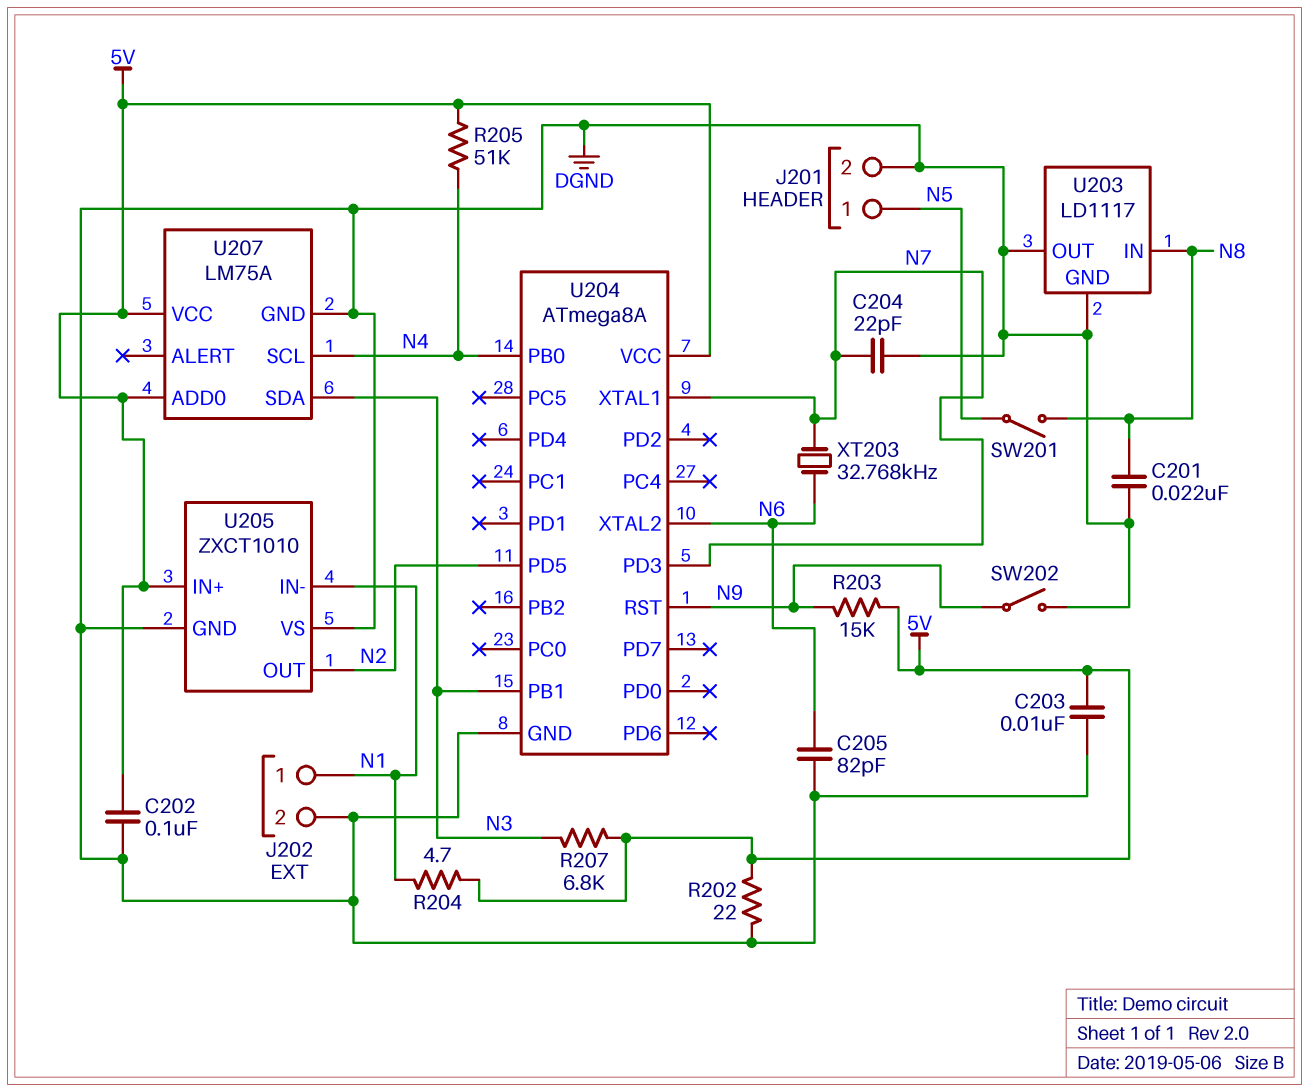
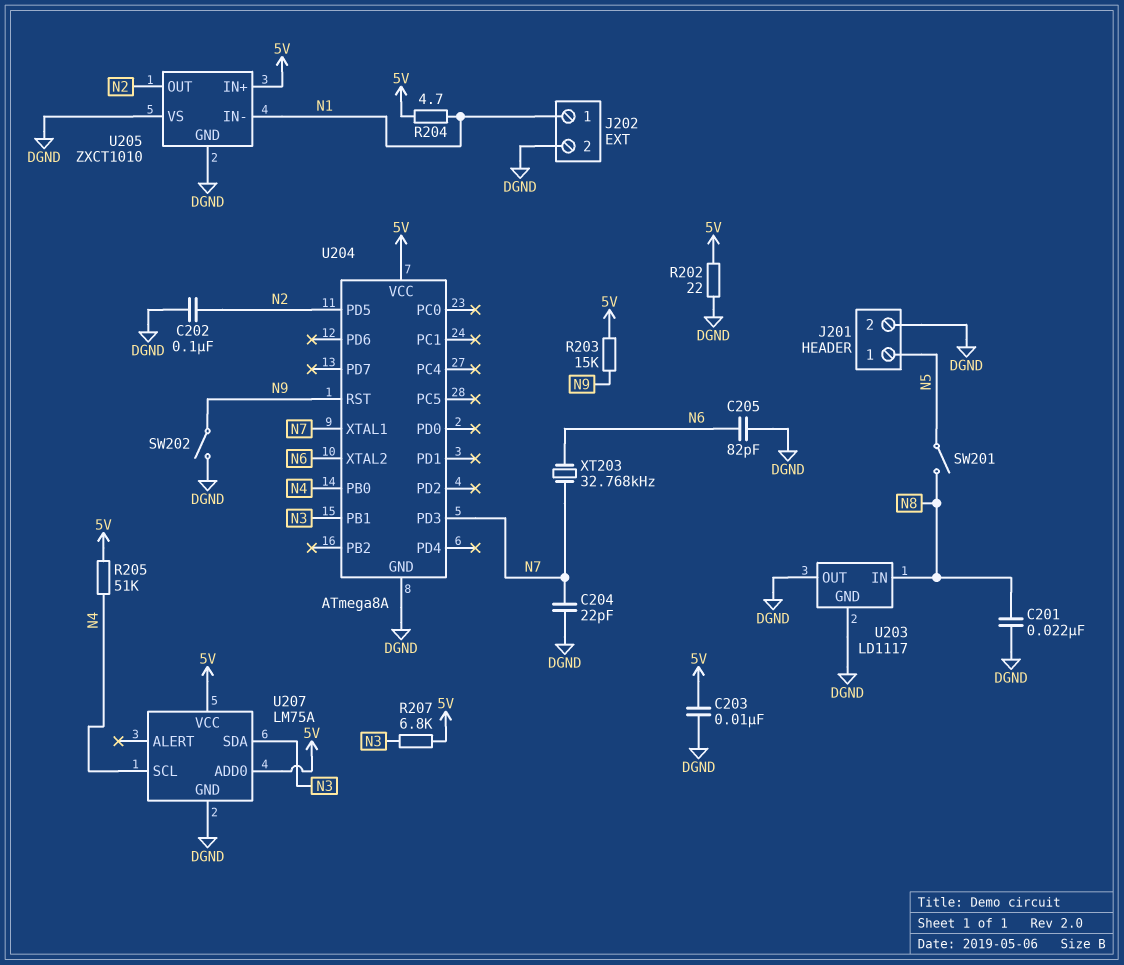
C202: 100nF (5V, DGND) -> 100nF (DGND, N2)

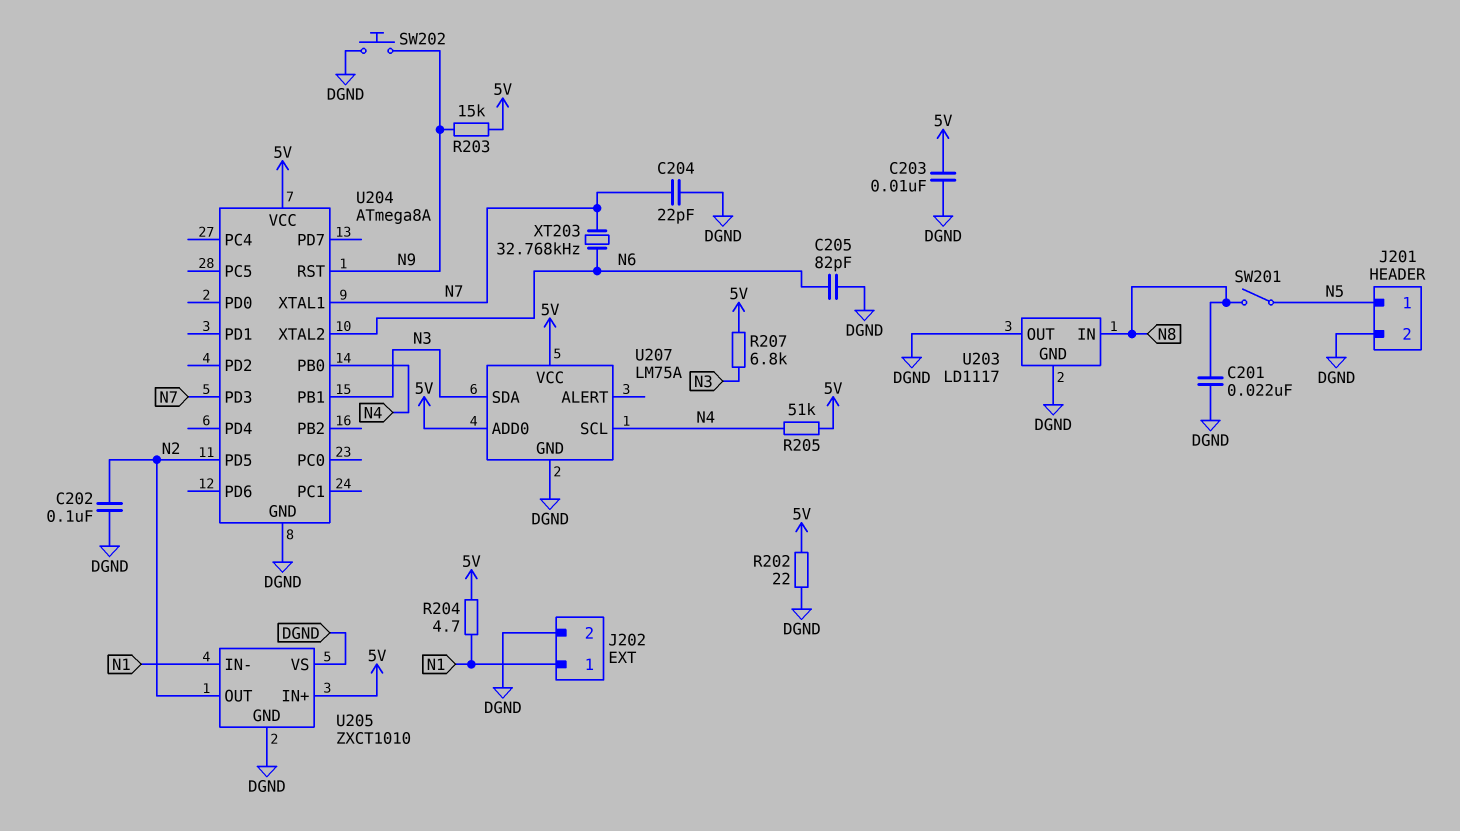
SW202: switch (DGND, N9) -> button (DGND, N9)

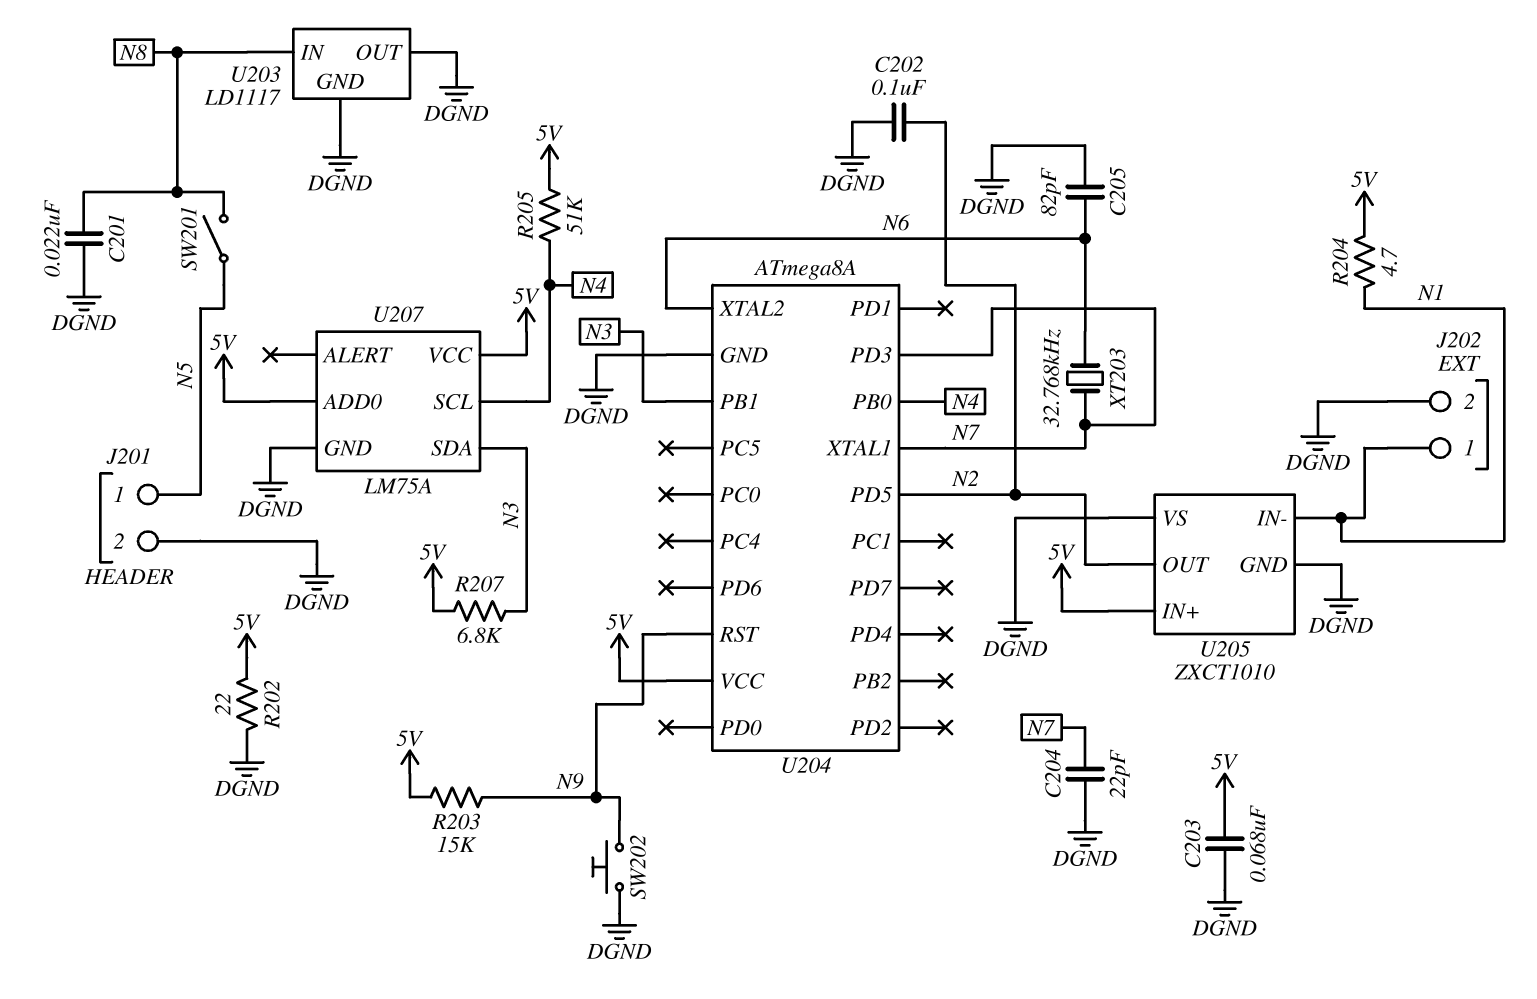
C203: 10nF (5V, DGND) -> 68nF (5V, DGND)

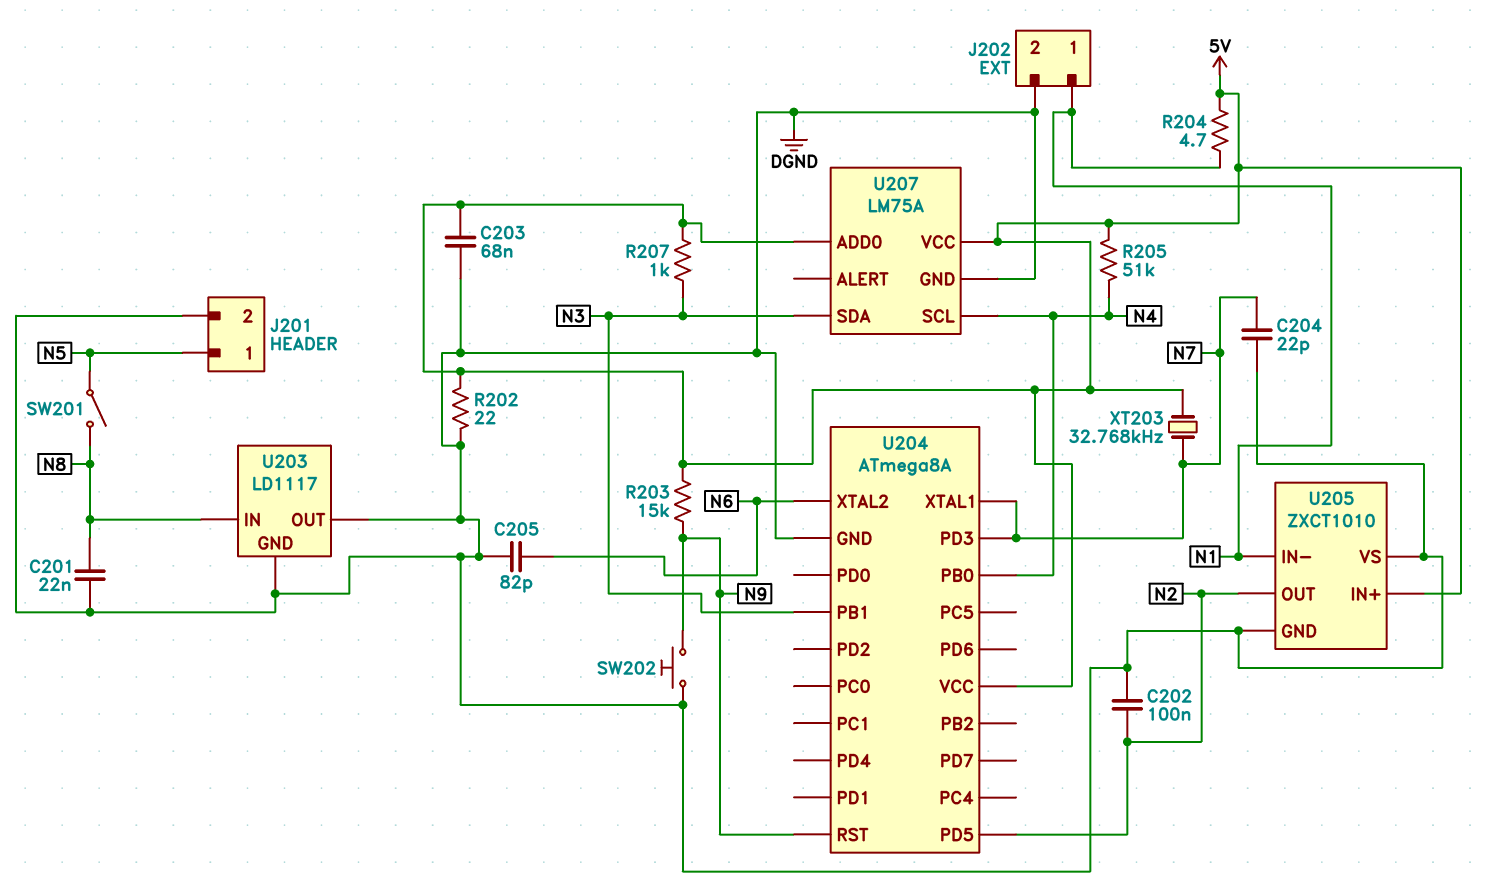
R207: 6.8k (5V, N3) -> 1k (5V, N3)
XT203: 32.768kHz (N6, N7) -> 32.768kHz (5V, N7)

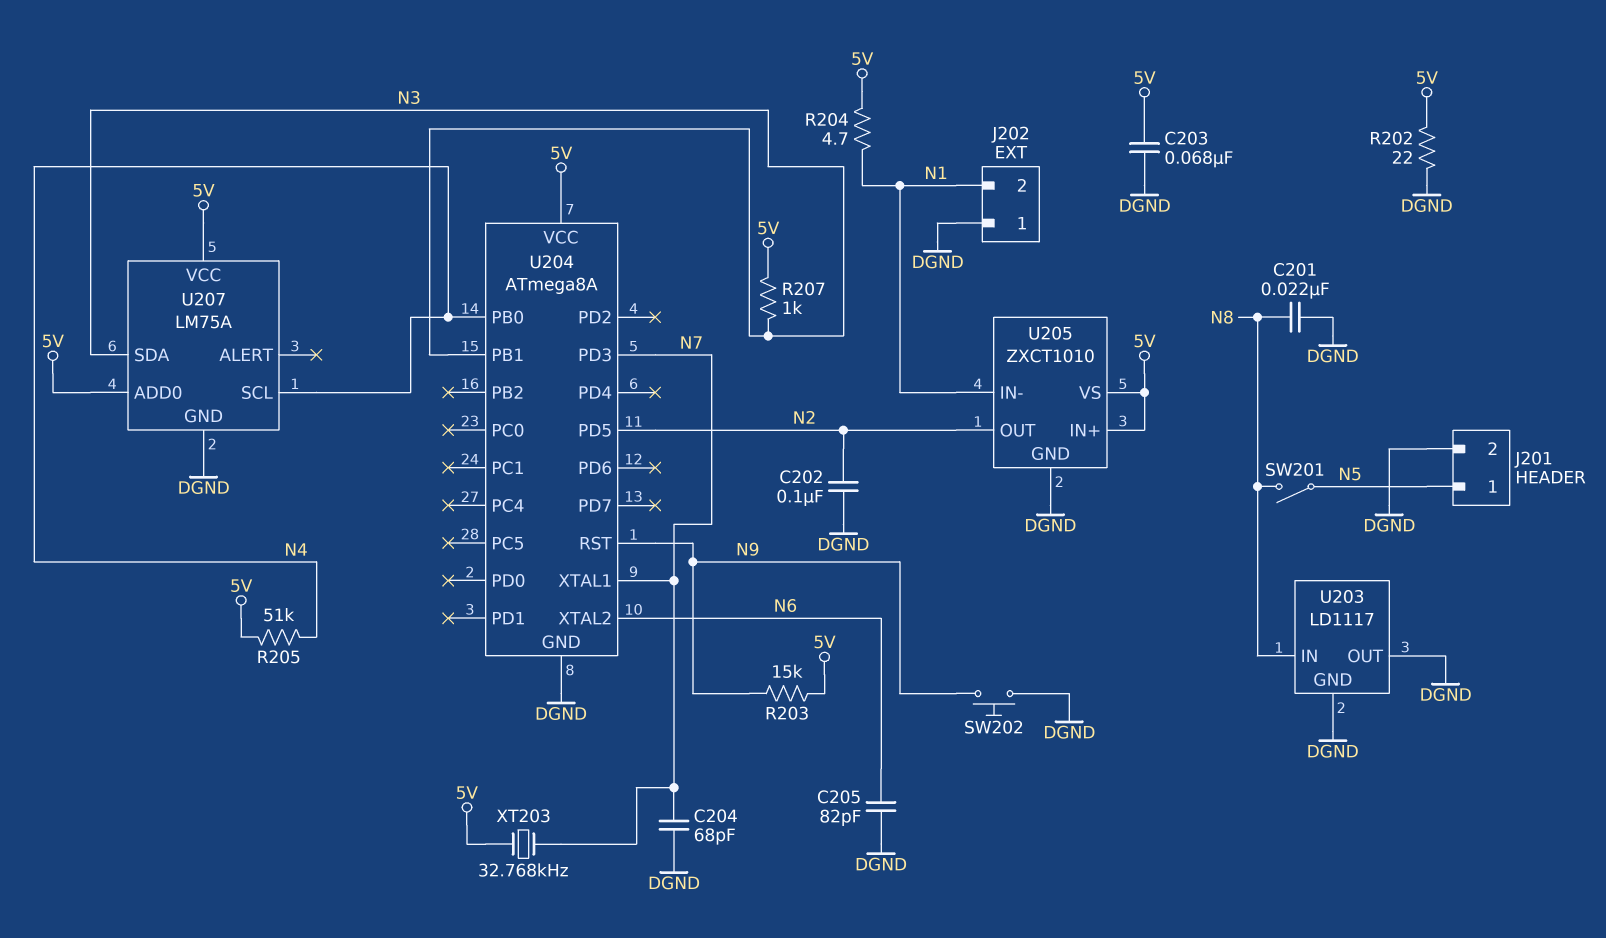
C204: 22pF (DGND, N7) -> 68pF (DGND, N7)
J202 pin 1: N1 -> DGND
J202 pin 2: DGND -> N1
U205 pin VS: DGND -> 5V

